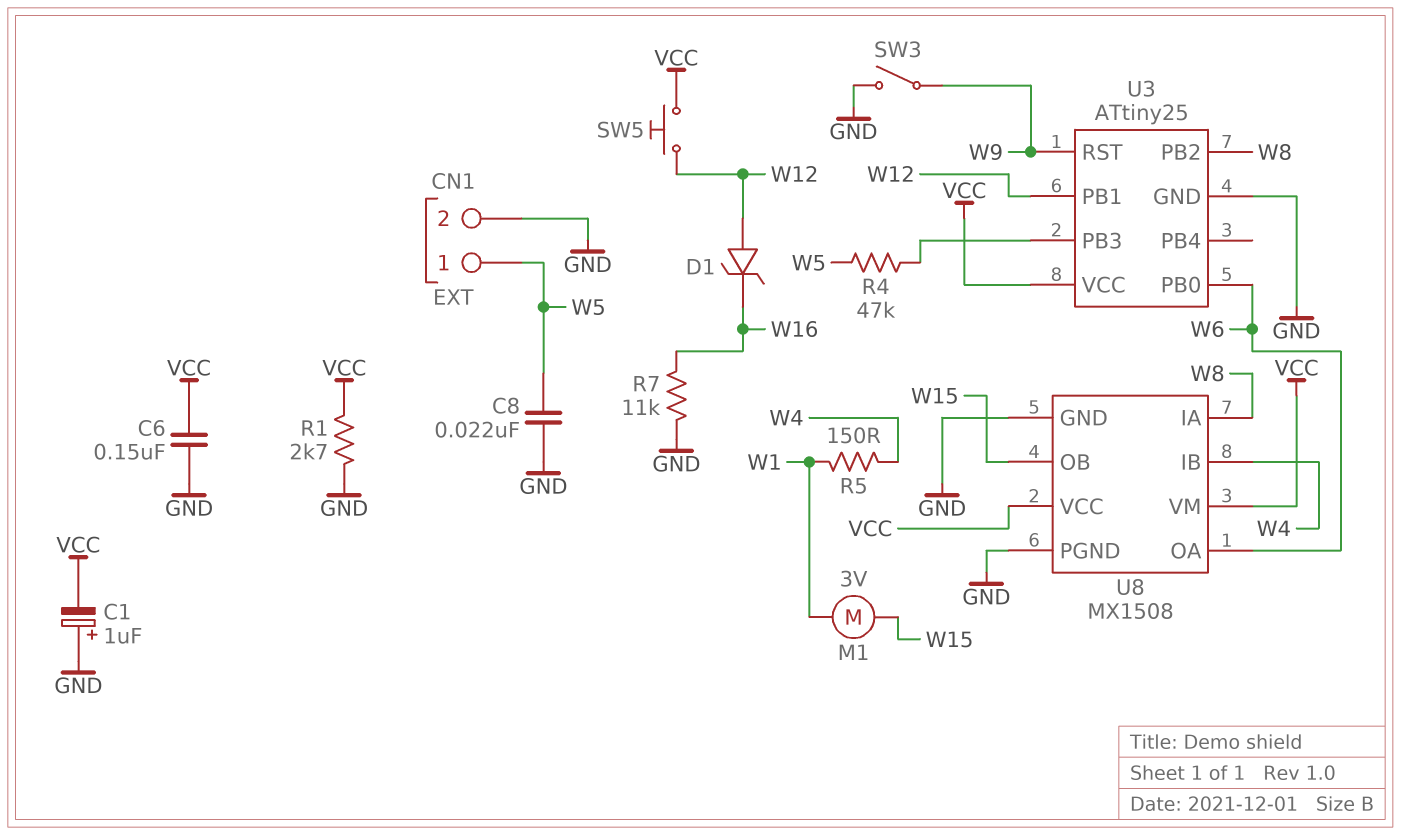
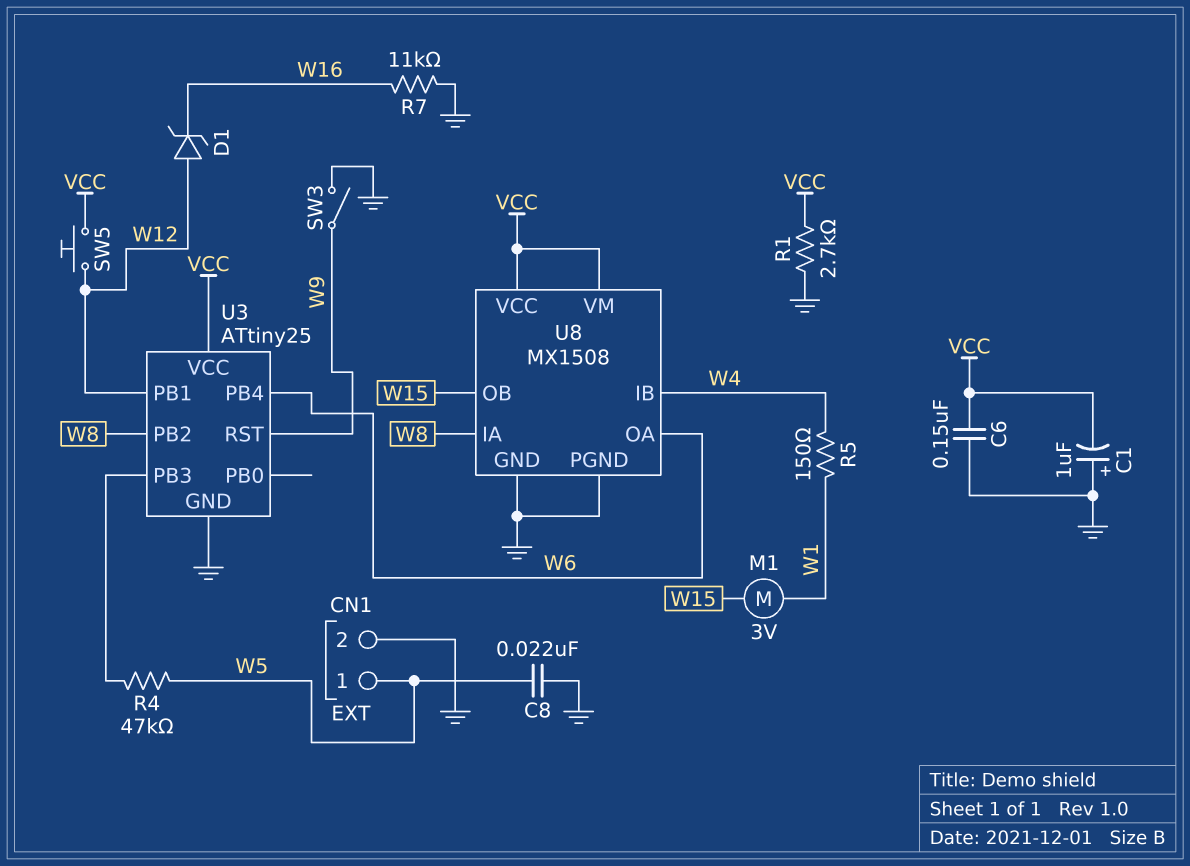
U3 pin PB0: W6 -> none
U3 pin PB4: none -> W6

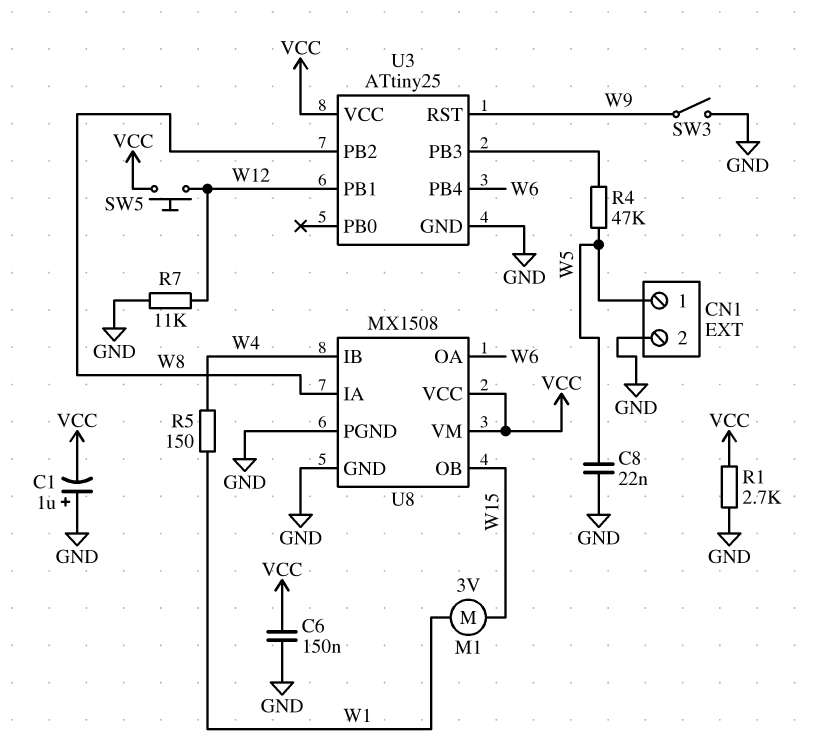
D1: zener (A W12, K W16) -> none
R7: 11k (GND, W16) -> 11k (GND, W12)

